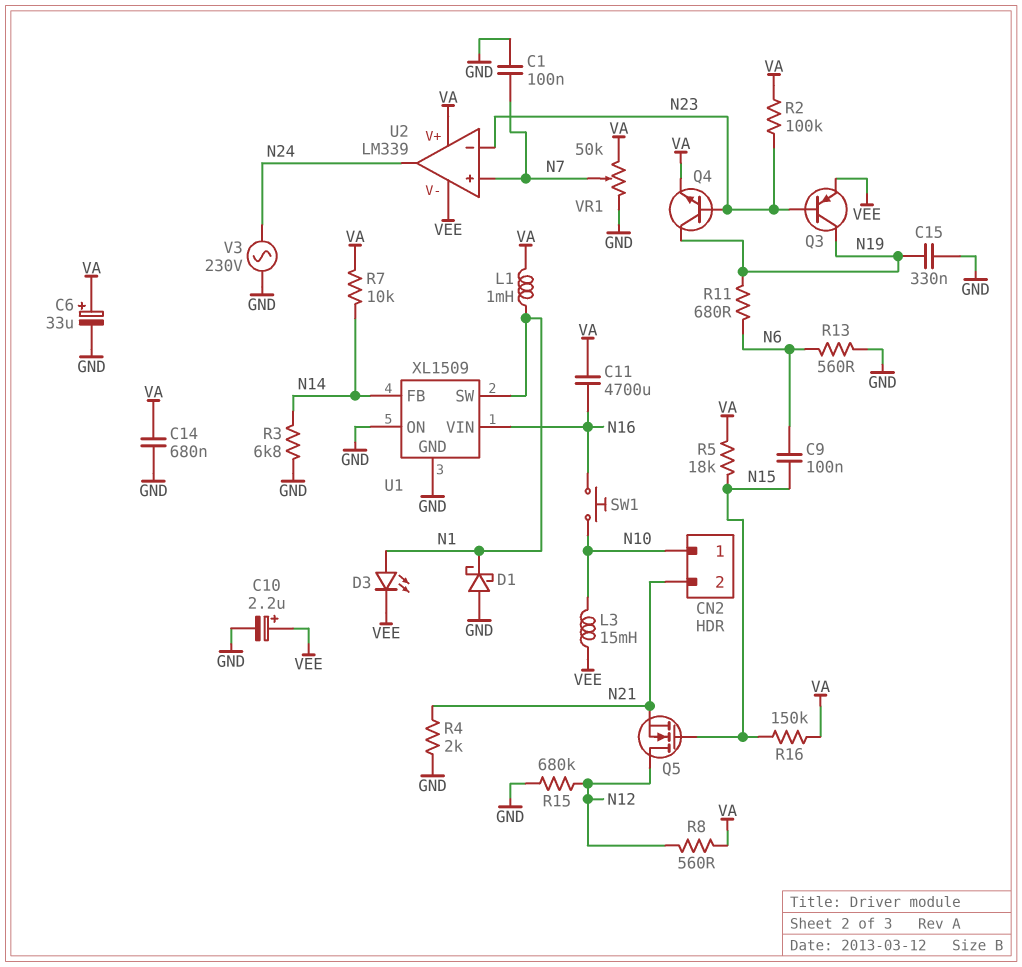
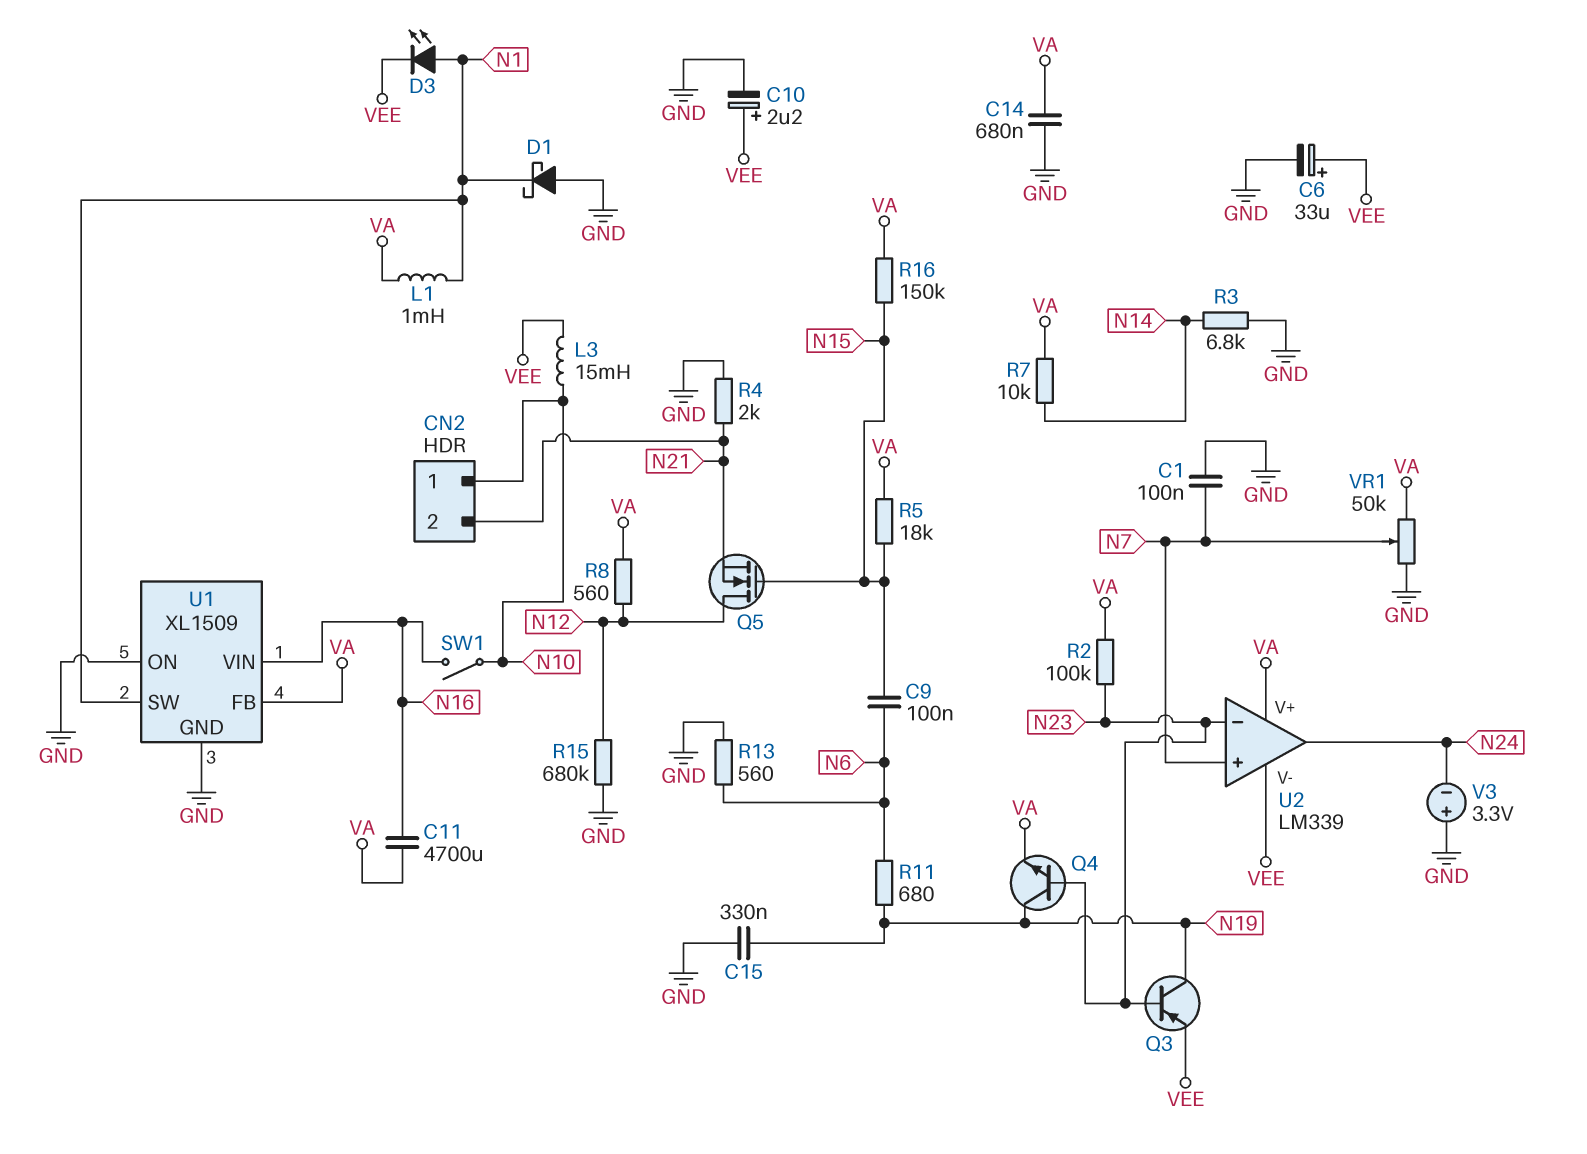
C6: 33uF (plus VA, minus GND) -> 33uF (plus VEE, minus GND)
SW1: button (N10, N16) -> switch (N10, N16)
U1 pin FB: N14 -> VA
V3: AC 230V (GND, N24) -> 3.3V (plus GND, minus N24)

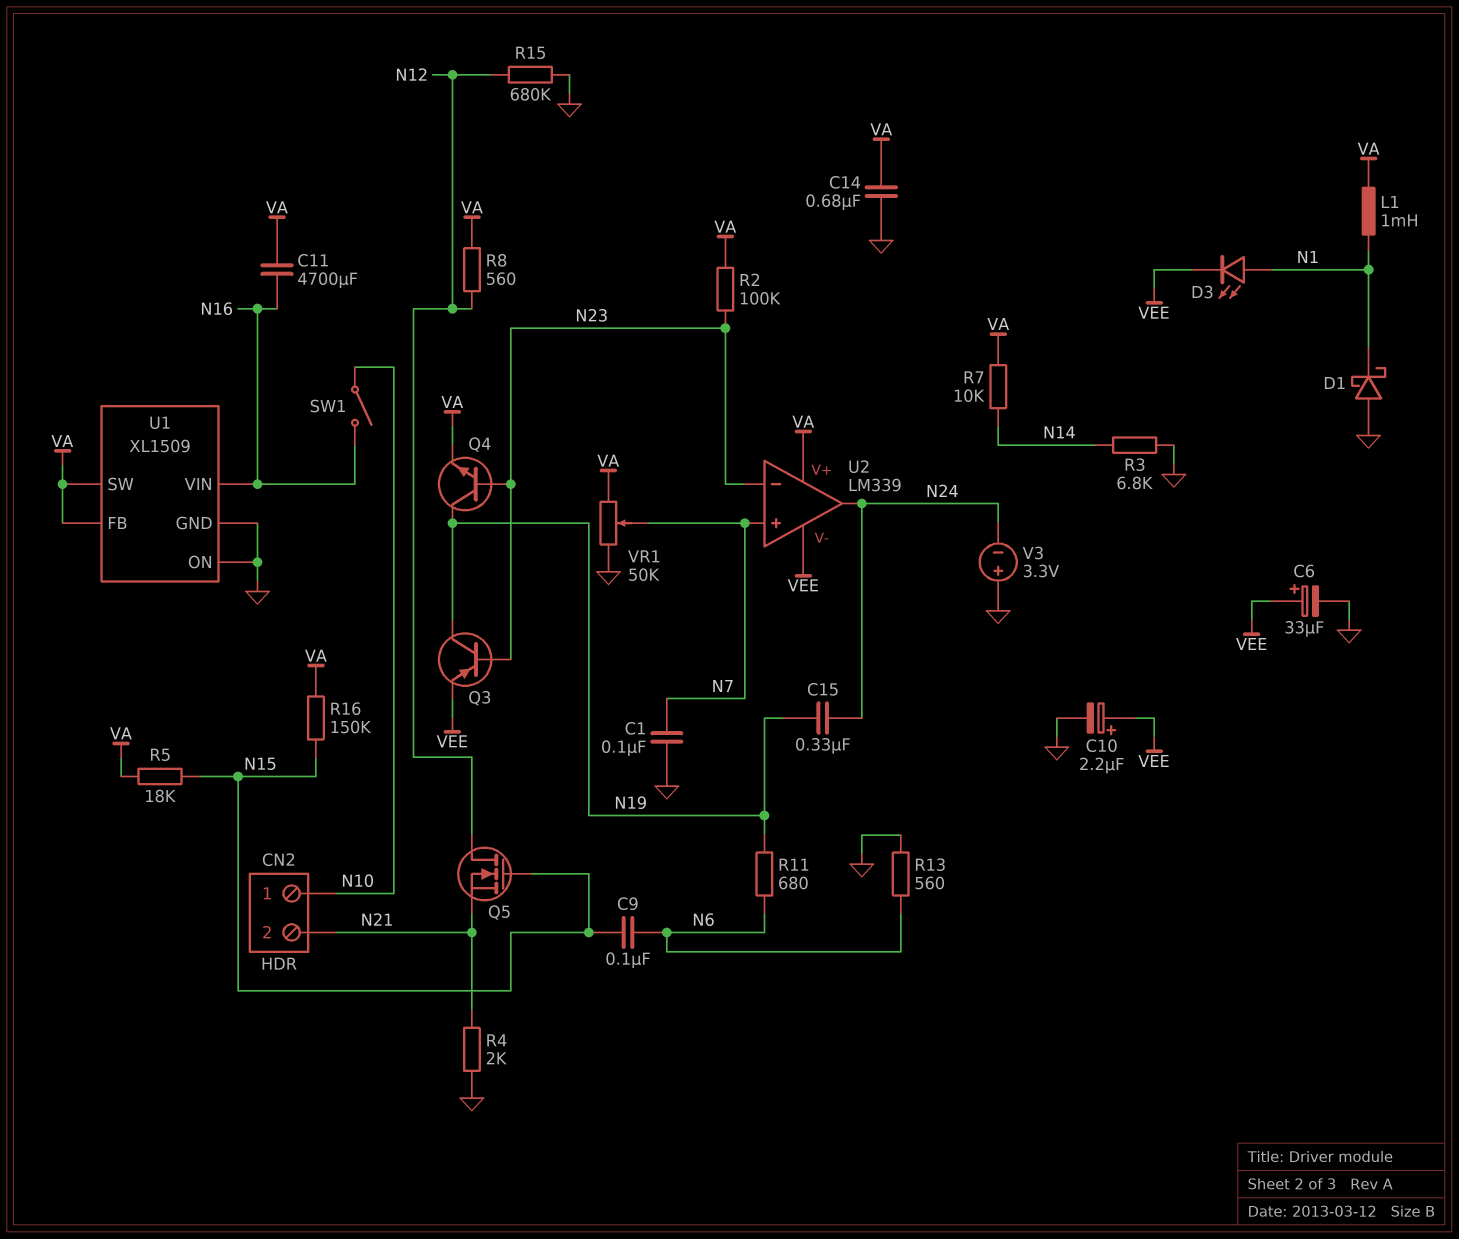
C15: 330nF (GND, N19) -> 330nF (N19, N24)
L3: 15mH (N10, VEE) -> none
U1 pin SW: N1 -> VA

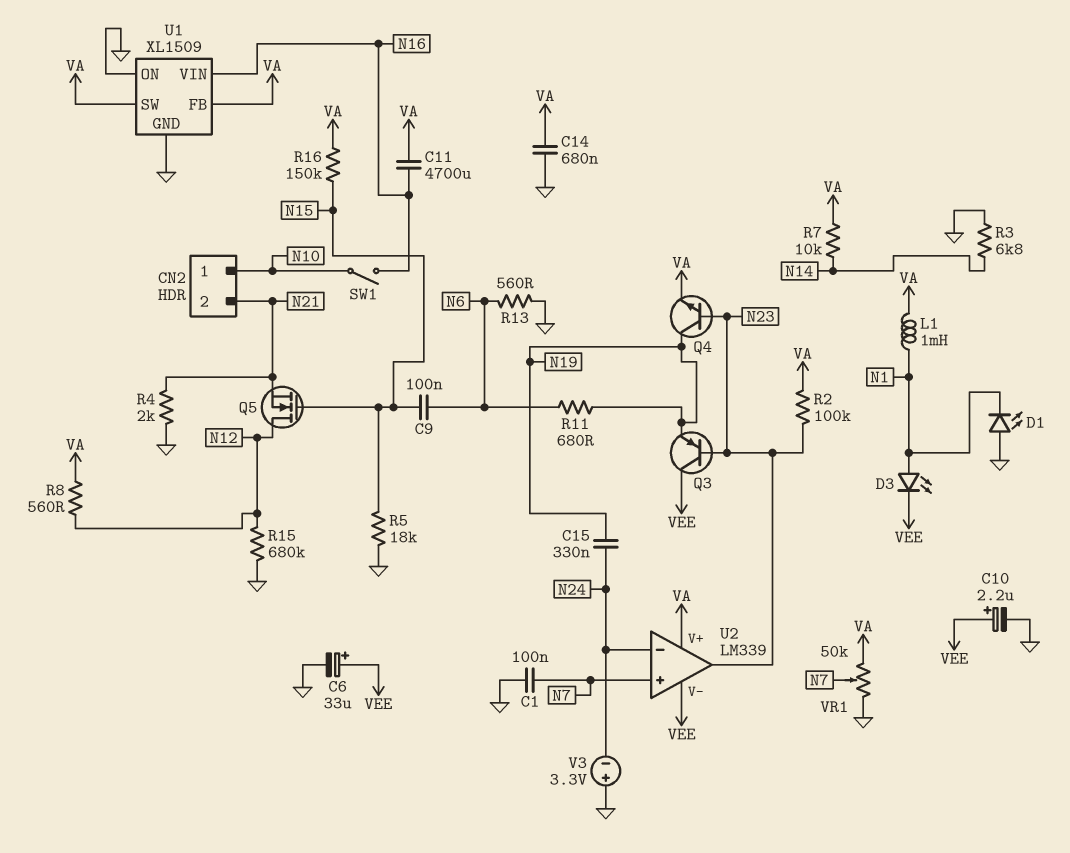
D1: schottky (A GND, K N1) -> LED (A GND, K N1)
Q3: PNP (B N23, C N19, E VEE) -> PNP (B N23, C VEE, E N19)
R5: 18k (N15, VA) -> 18k (GND, N15)
U2 pin in-: N23 -> N24
U2 pin out: N24 -> N23

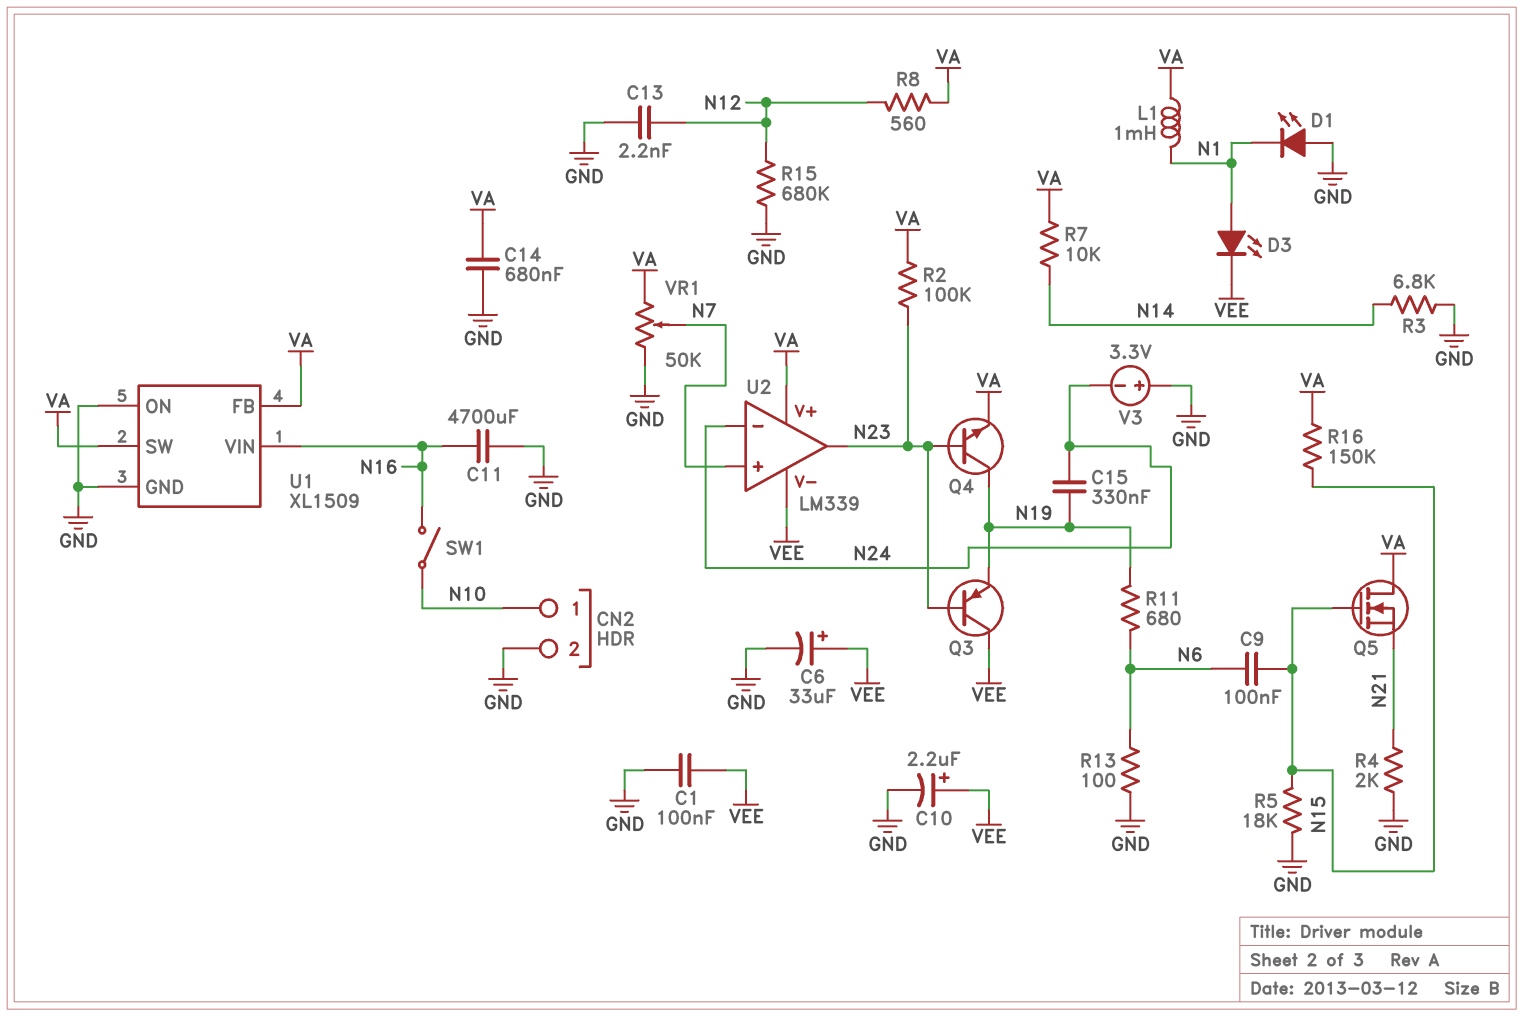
C1: 100nF (GND, N7) -> 100nF (GND, VEE)
C11: 4700uF (N16, VA) -> 4700uF (GND, N16)
C13: none -> 2.2nF (GND, N12)
CN2 pin 2: N21 -> GND
Q5: NMOS (G N15, D N12, S N21) -> NMOS (G N15, D VA, S N21)
R13: 560 (GND, N6) -> 100 (GND, N6)

